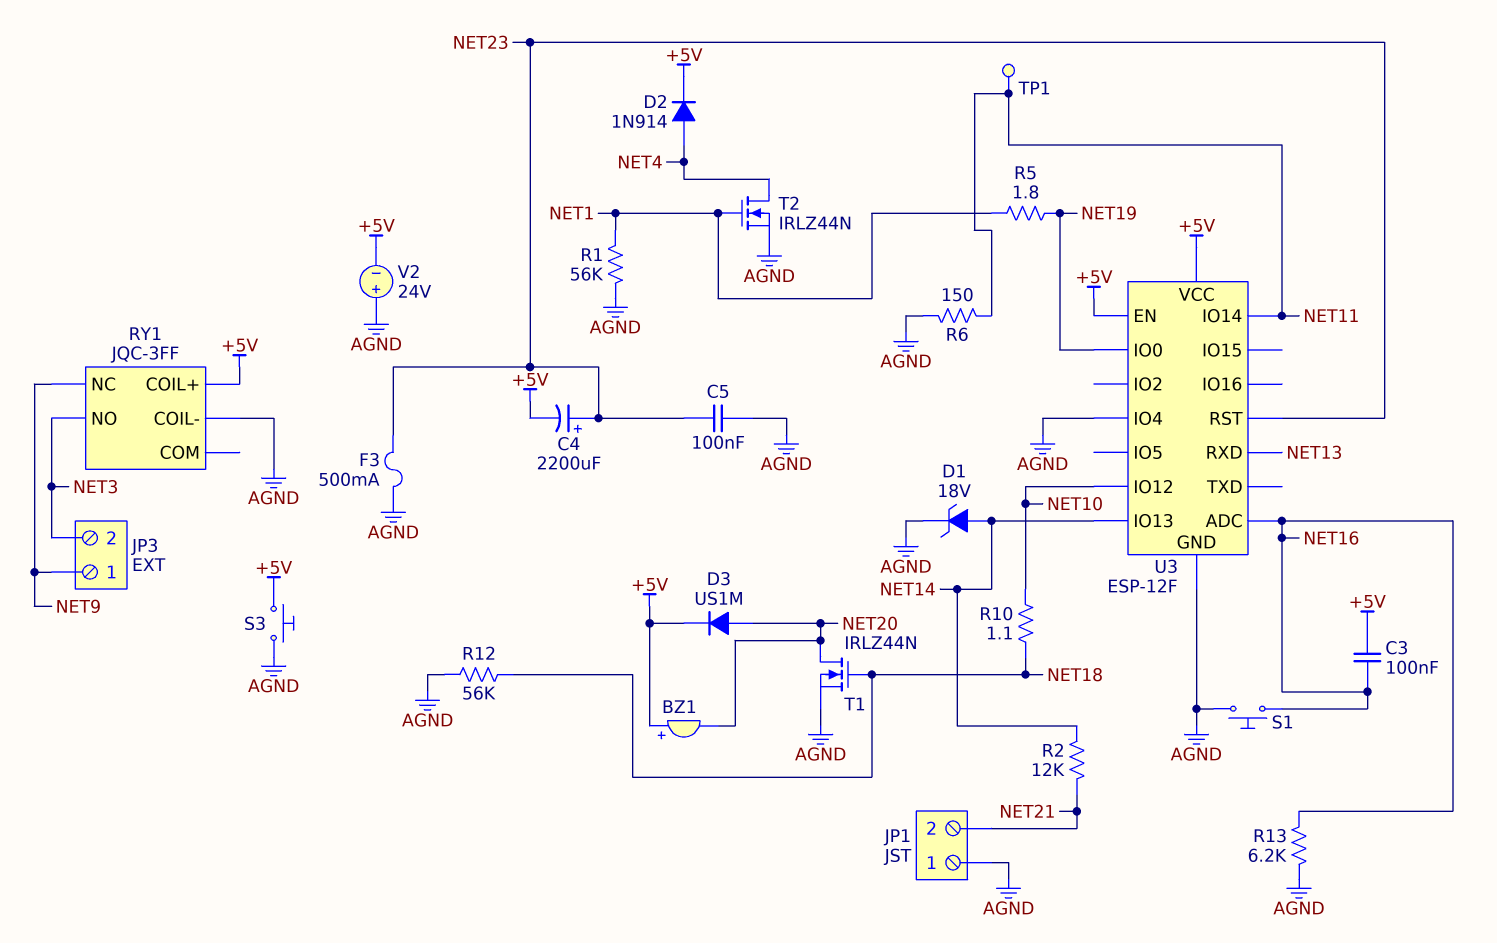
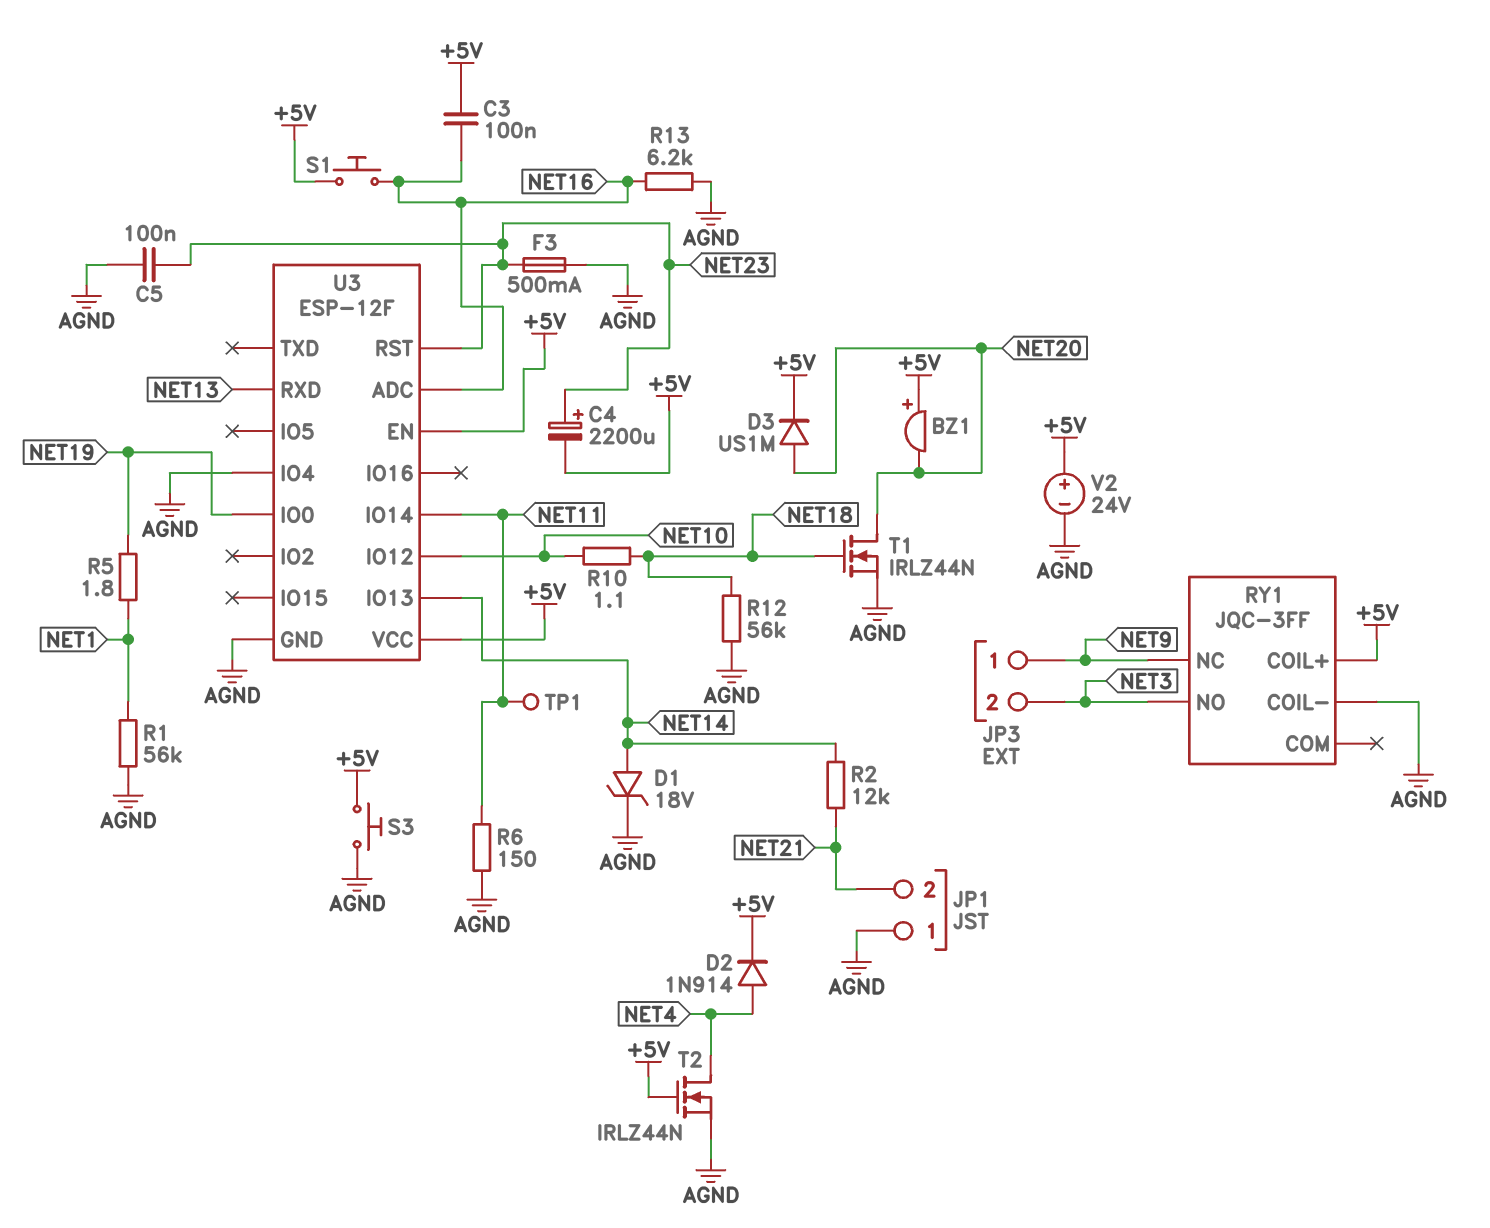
S1: button (AGND, NET16) -> button (+5V, NET16)
T2: NMOS IRLZ44N (G NET1, D NET4, S AGND) -> NMOS IRLZ44N (G +5V, D NET4, S AGND)
V2: 24V (plus AGND, minus +5V) -> 24V (plus +5V, minus AGND)

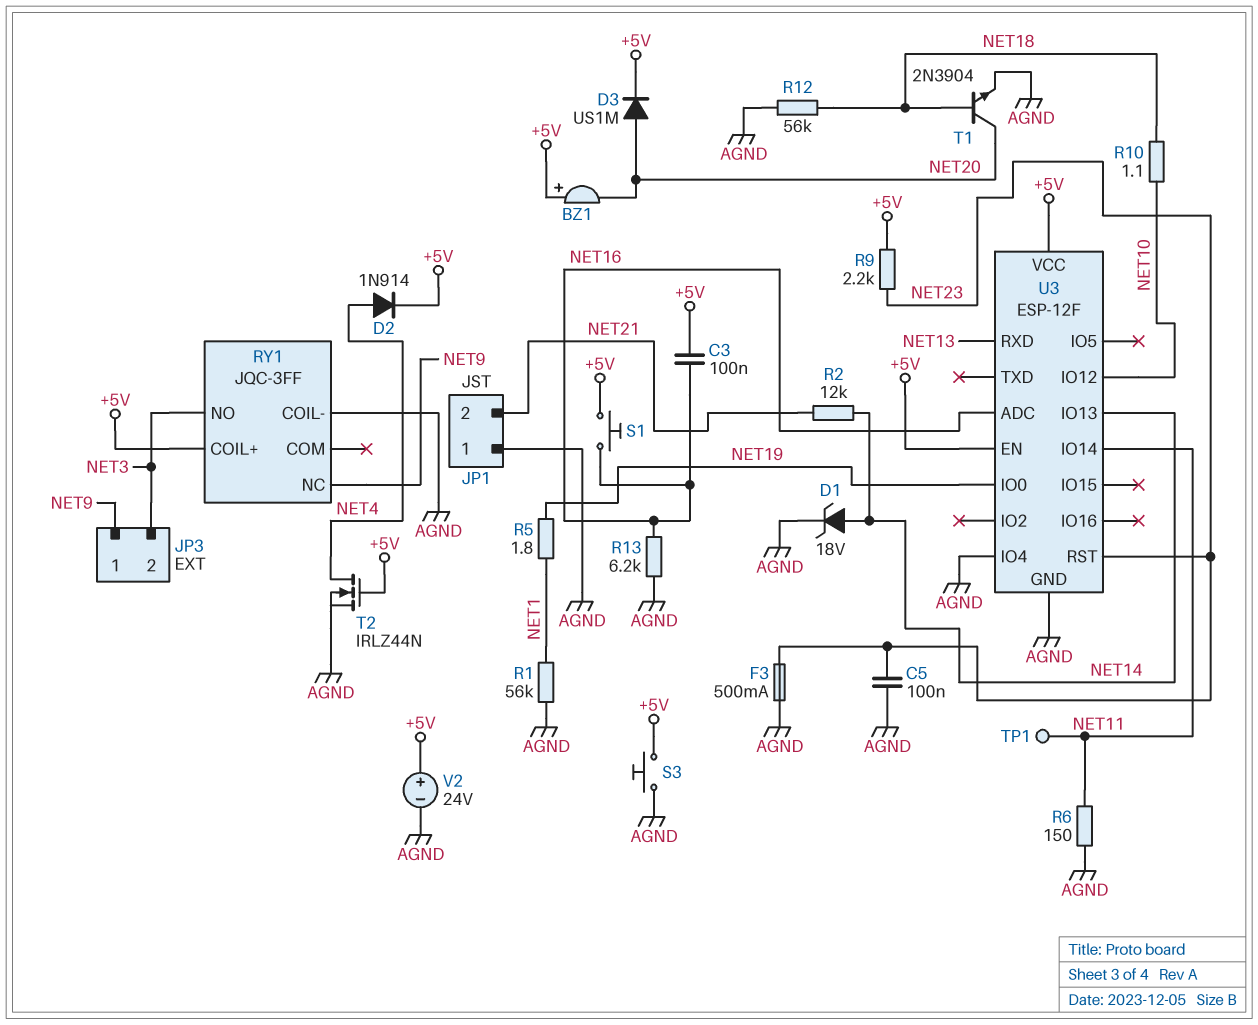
C4: 2200uF (plus NET23, minus +5V) -> none
R9: none -> 2.2k (+5V, NET23)
T1: NMOS IRLZ44N (G NET18, D NET20, S AGND) -> NPN 2N3904 (B NET18, C NET20, E AGND)

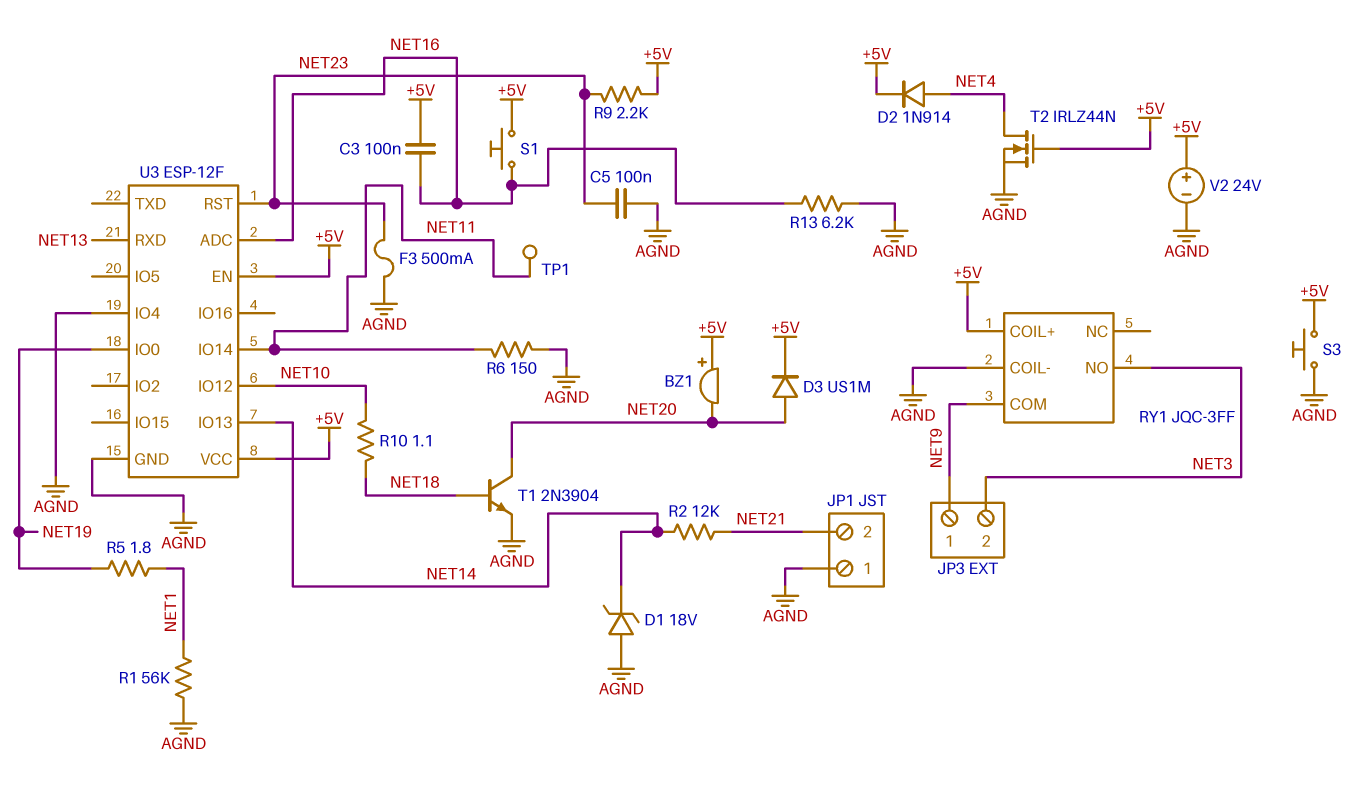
D1: zener 18V (A NET14, K AGND) -> zener 18V (A AGND, K NET14)
R12: 56k (AGND, NET18) -> none
RY1 pin COM: none -> NET9
RY1 pin NC: NET9 -> none

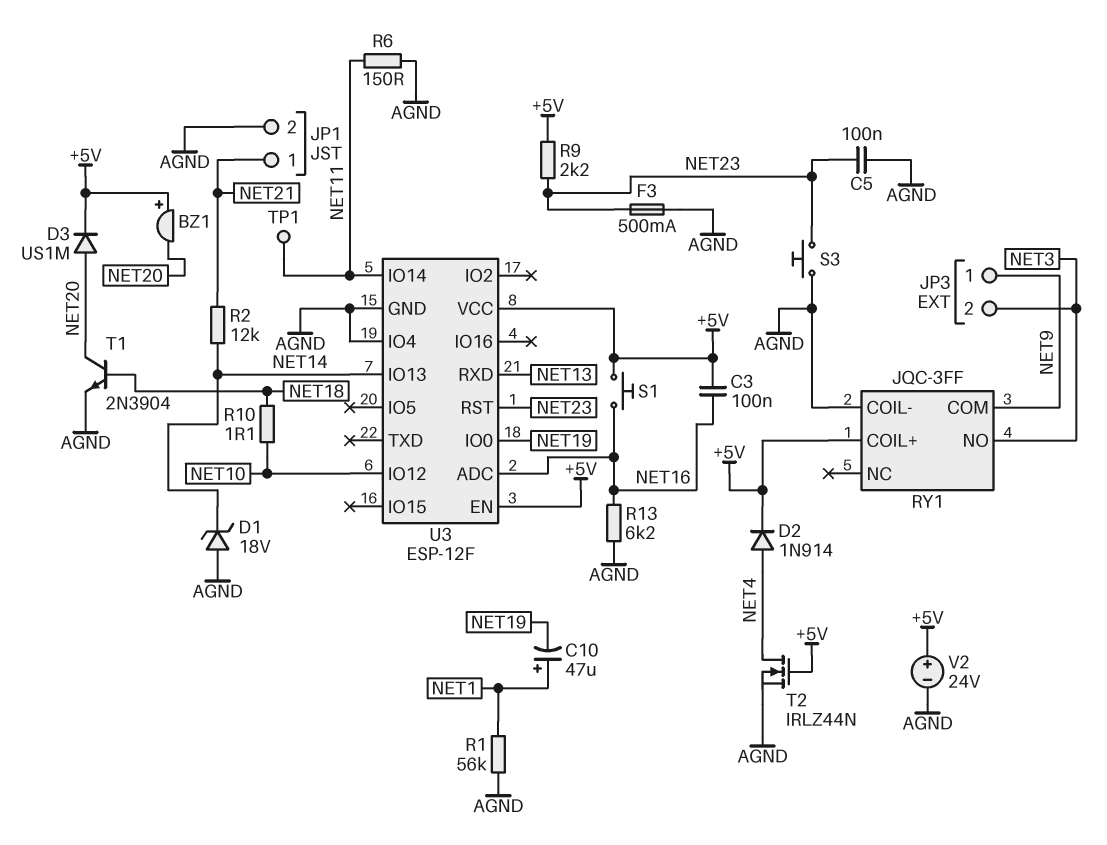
C10: none -> 47uF (plus NET1, minus NET19)
JP1 pin 1: AGND -> NET21
JP1 pin 2: NET21 -> AGND
R5: 1.8 (NET1, NET19) -> none
S3: button (+5V, AGND) -> button (AGND, NET23)

